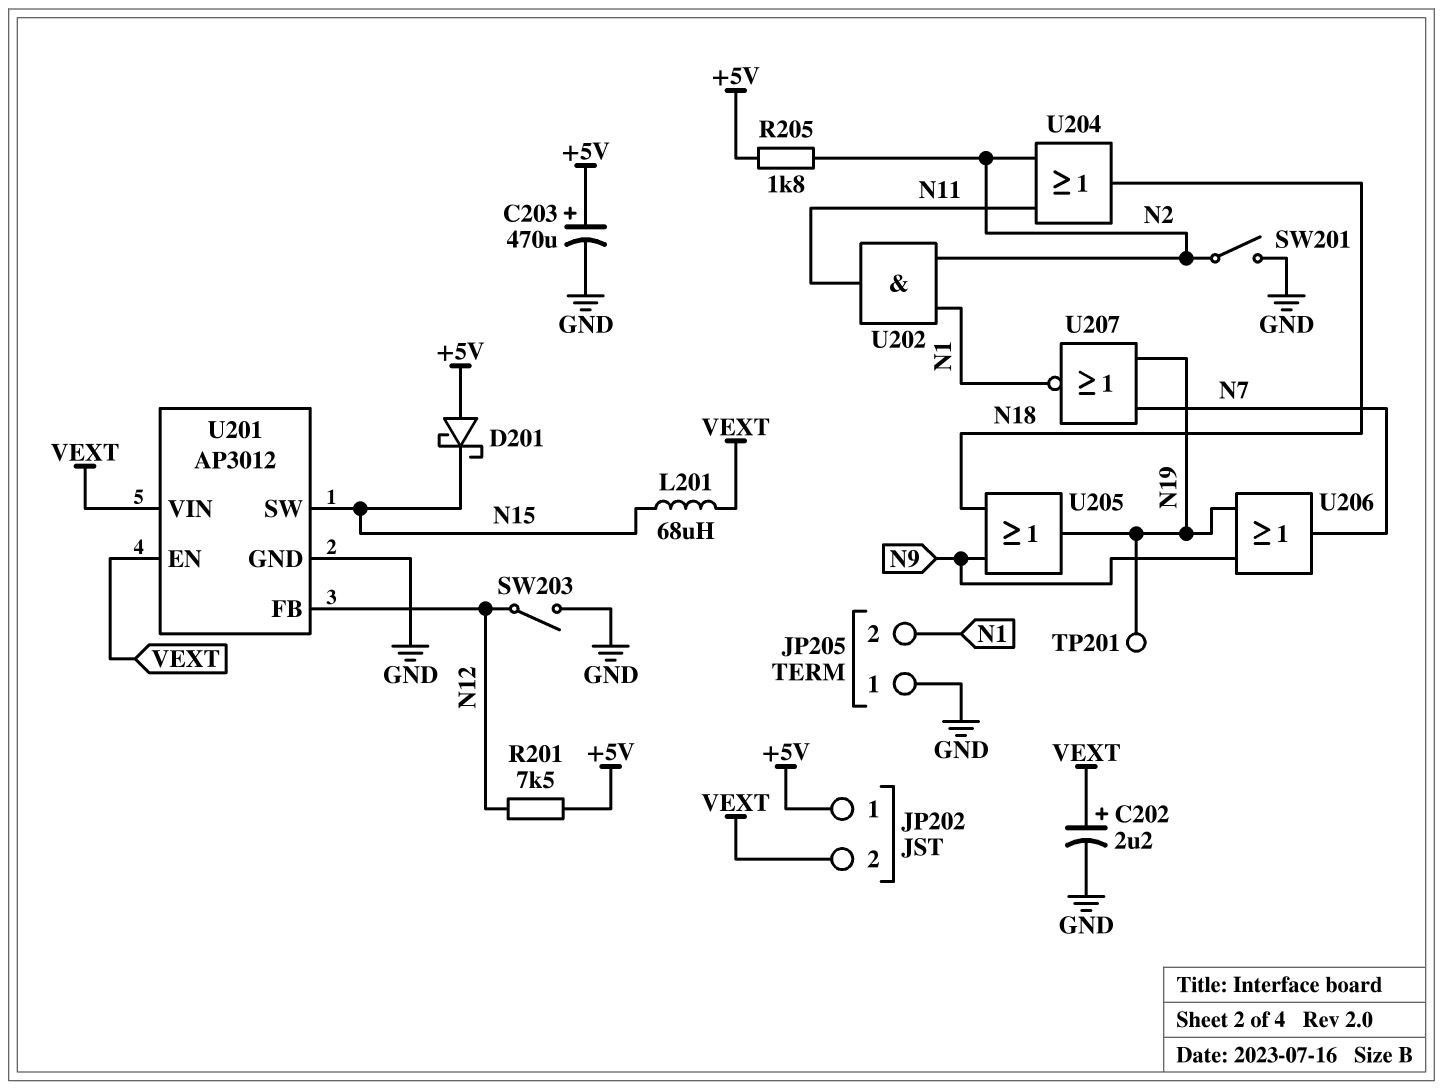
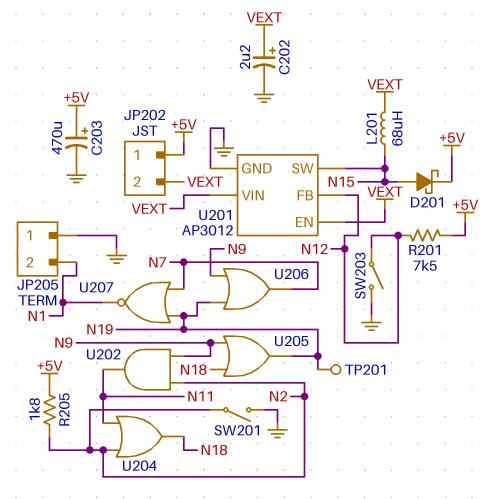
D201: schottky (A +5V, K N15) -> schottky (A N15, K +5V)
U202: AND (in N1, in N2, out N11) -> AND (in N2, in N9, out N11)

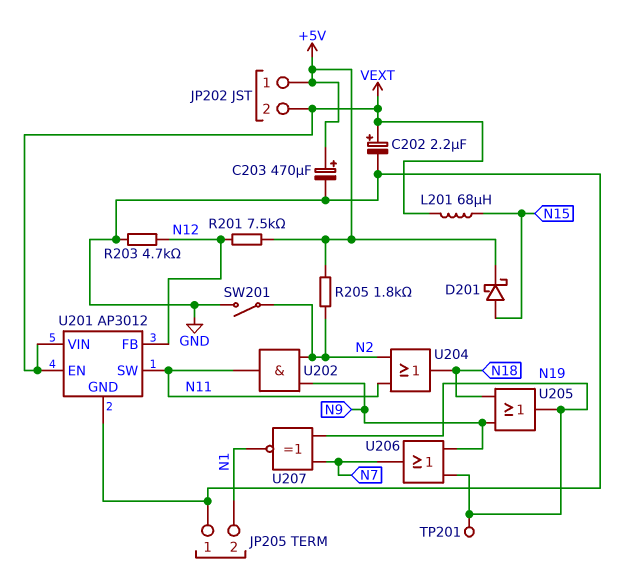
R203: none -> 4.7k (GND, N12)
SW203: switch (GND, N12) -> none
U201 pin SW: N15 -> N11
U207: NOR (in N7, in N19, out N1) -> XNOR (in N7, in N19, out N1)

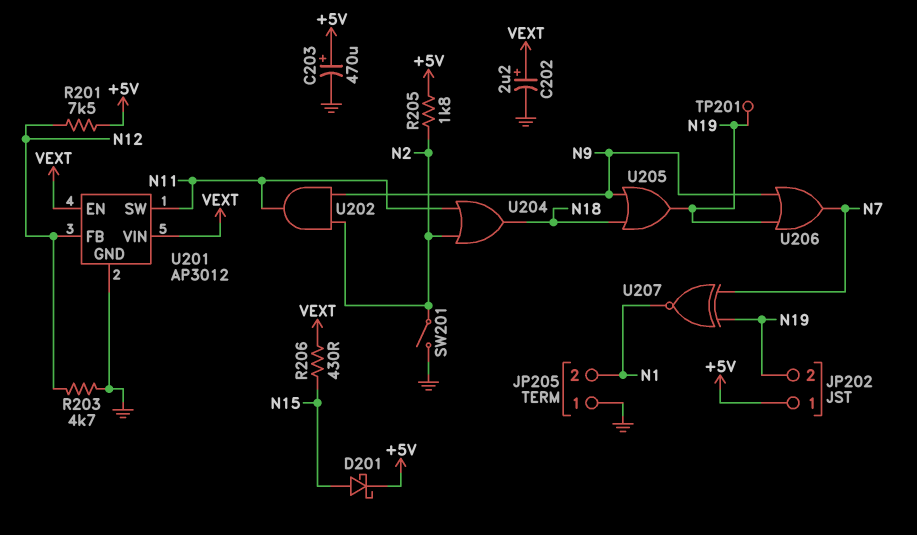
JP202 pin 2: VEXT -> N19
L201: 68uH (N15, VEXT) -> none
R206: none -> 430 (N15, VEXT)

